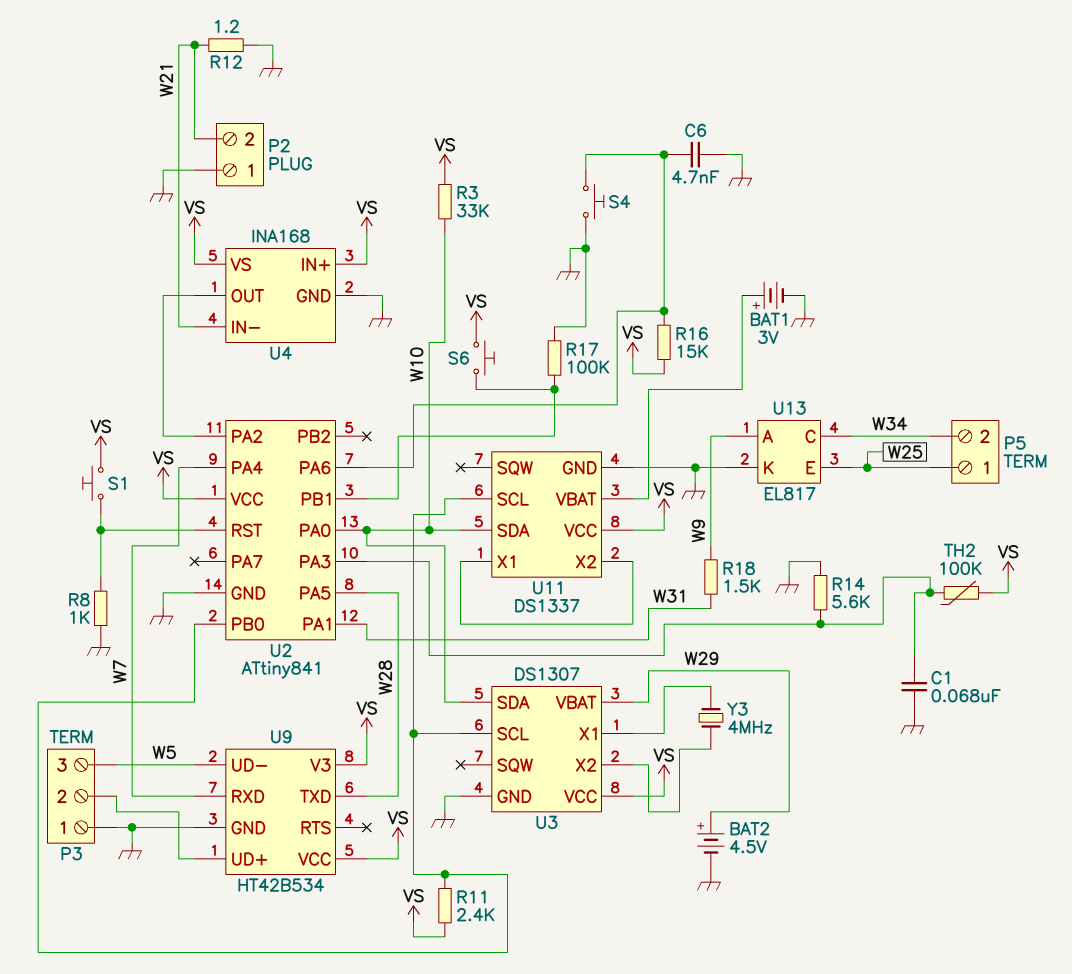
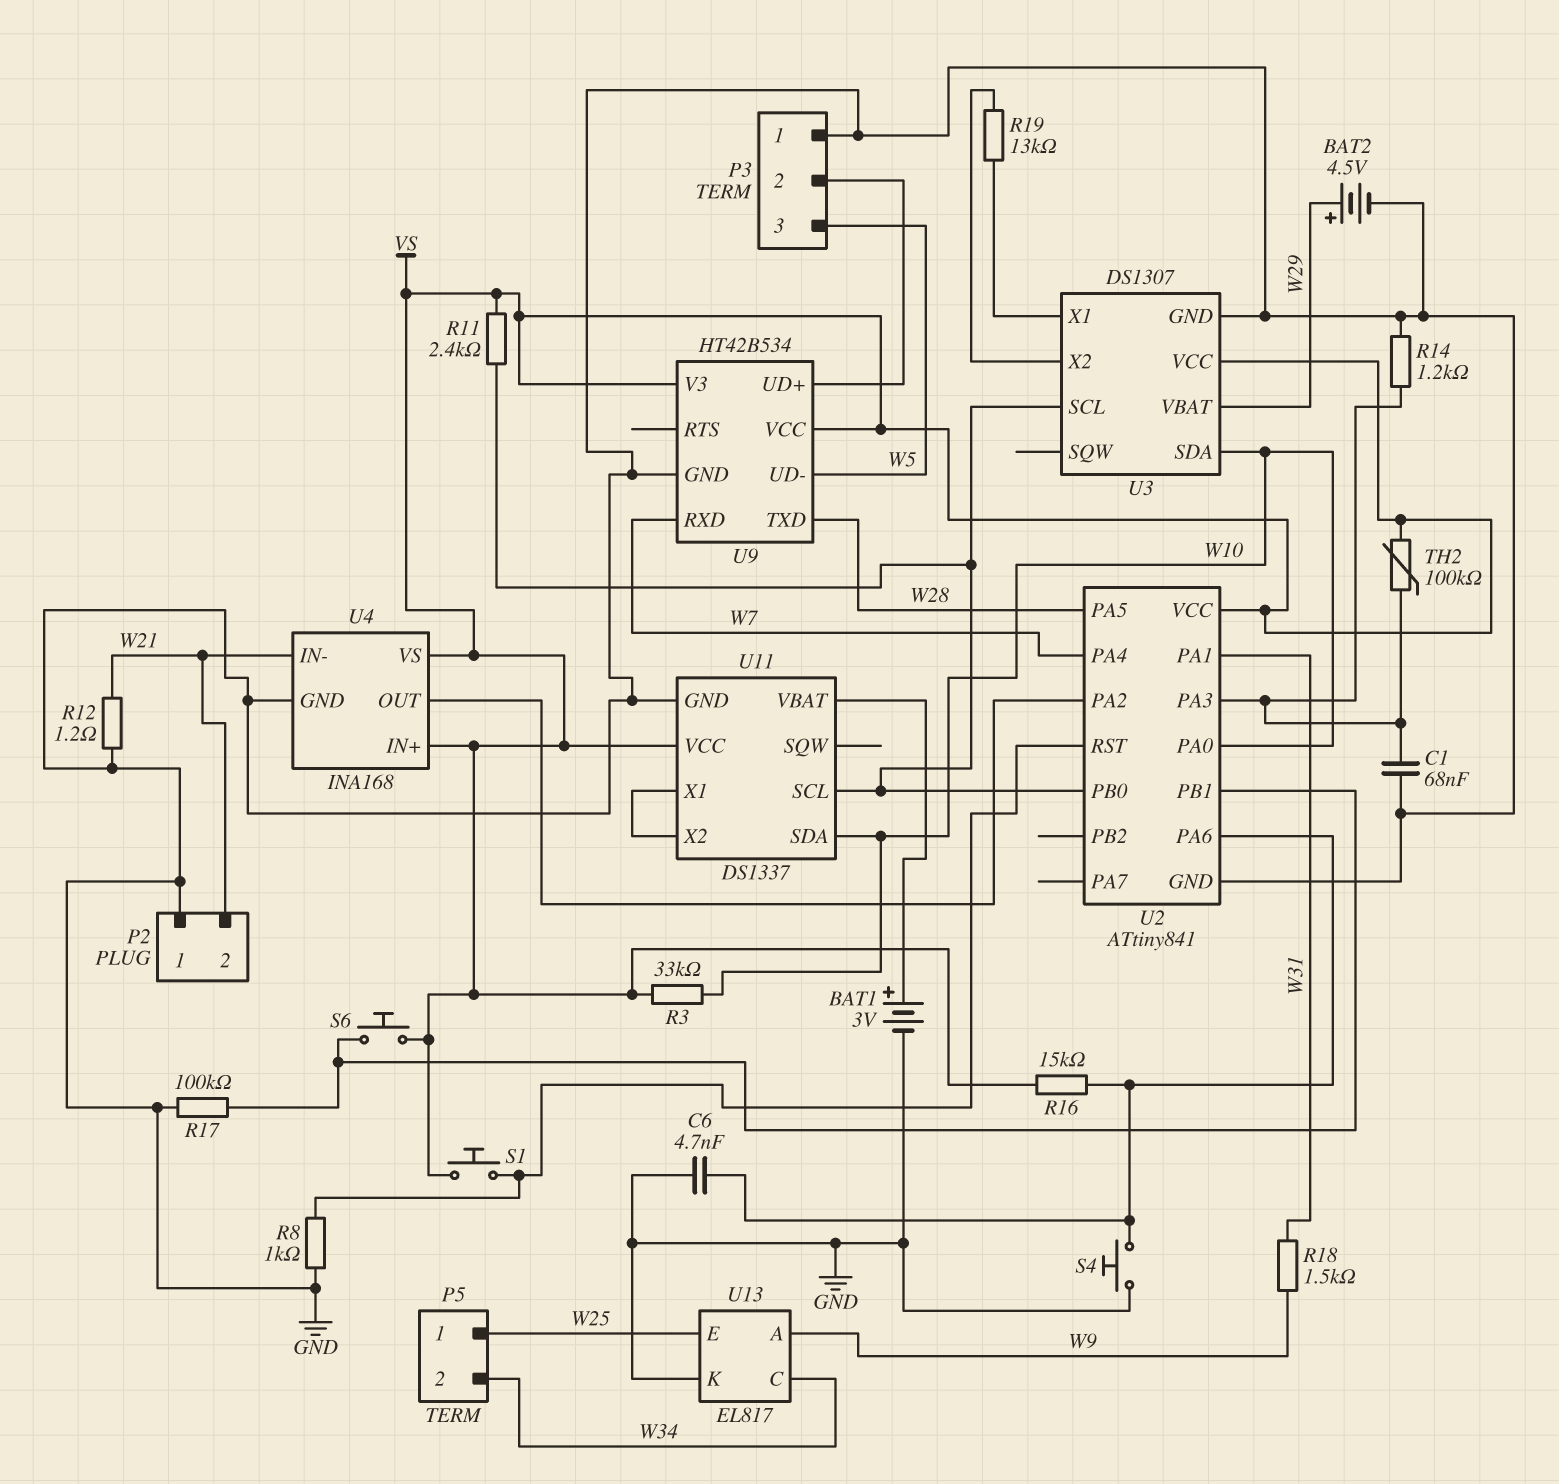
R14: 5.6k (GND, U2/PA3) -> 1.2k (GND, U2/PA3)
R19: none -> 13k (U3/X1, U3/X2)
Y3: 4MHz (U3/X1, U3/X2) -> none

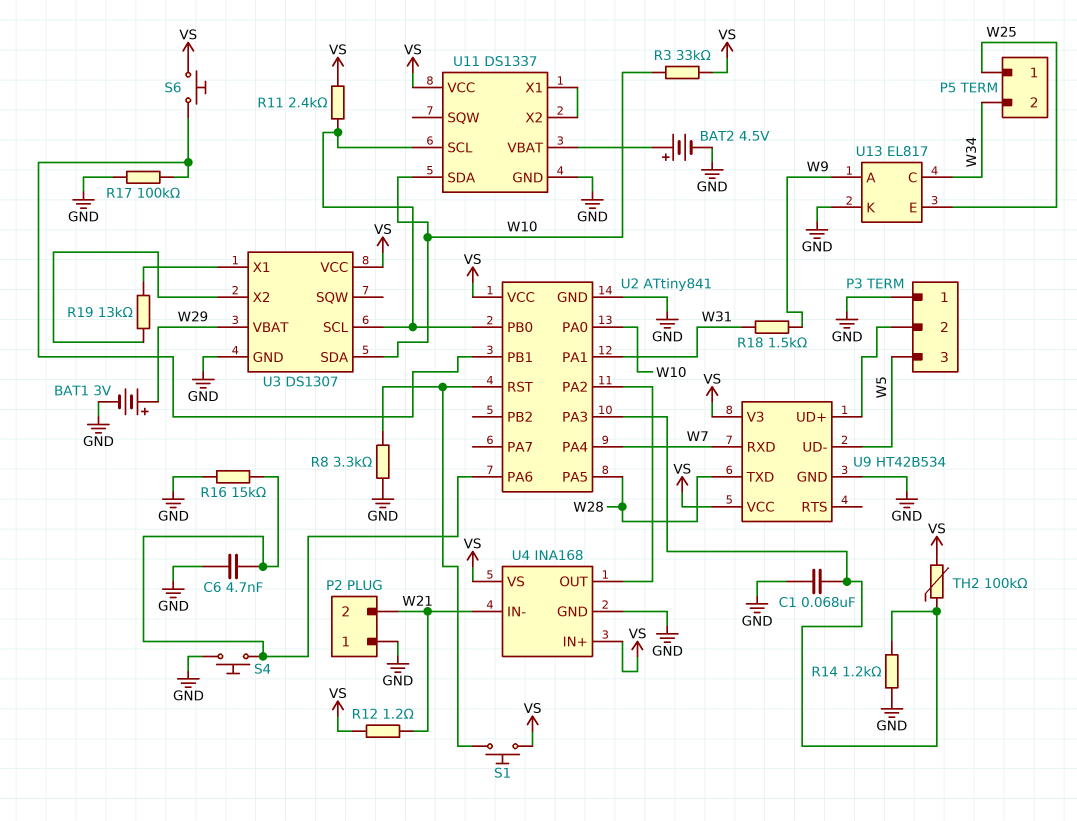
BAT1: 3V (plus U11/VBAT, minus GND) -> 3V (plus W29, minus GND)
BAT2: 4.5V (plus W29, minus GND) -> 4.5V (plus U11/VBAT, minus GND)
R8: 1k (GND, U2/RST) -> 3.3k (GND, U2/RST)
R12: 1.2 (GND, W21) -> 1.2 (VS, W21)
R16: 15k (U2/PA6, VS) -> 15k (GND, U2/PA6)

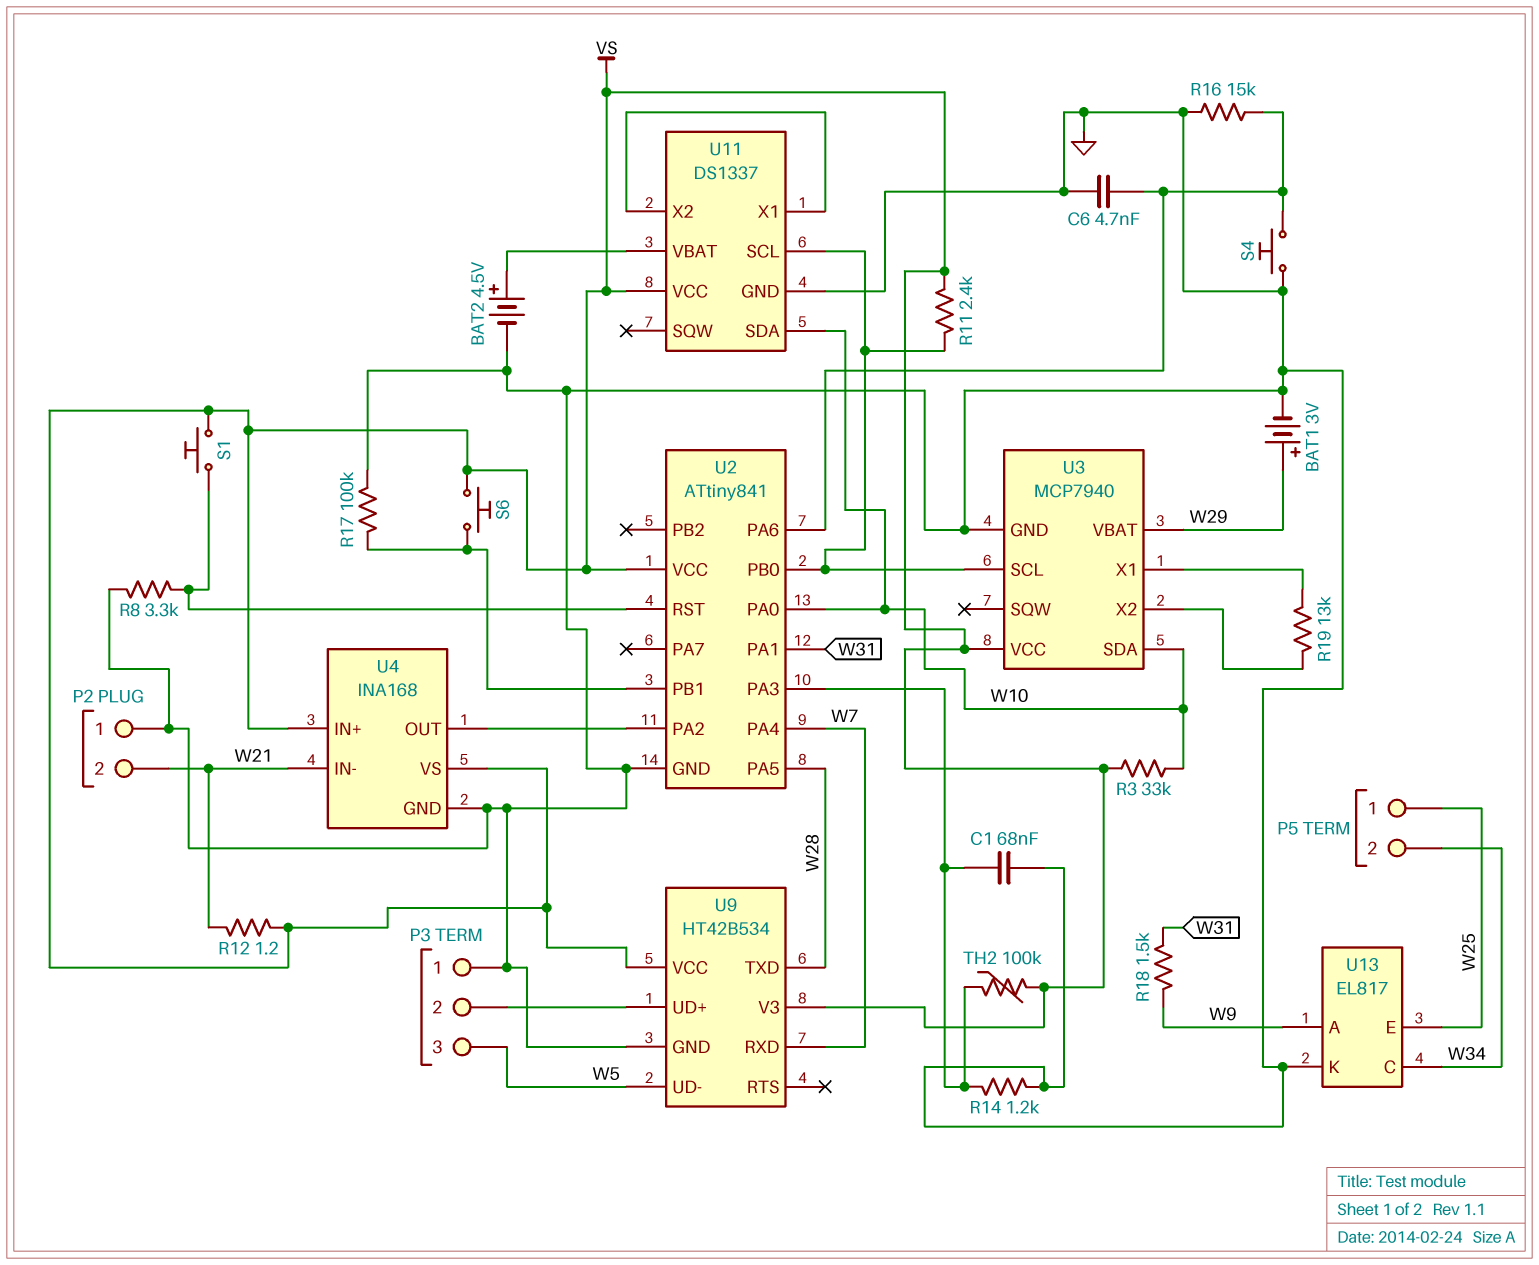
U3: DS1307 -> MCP7940

